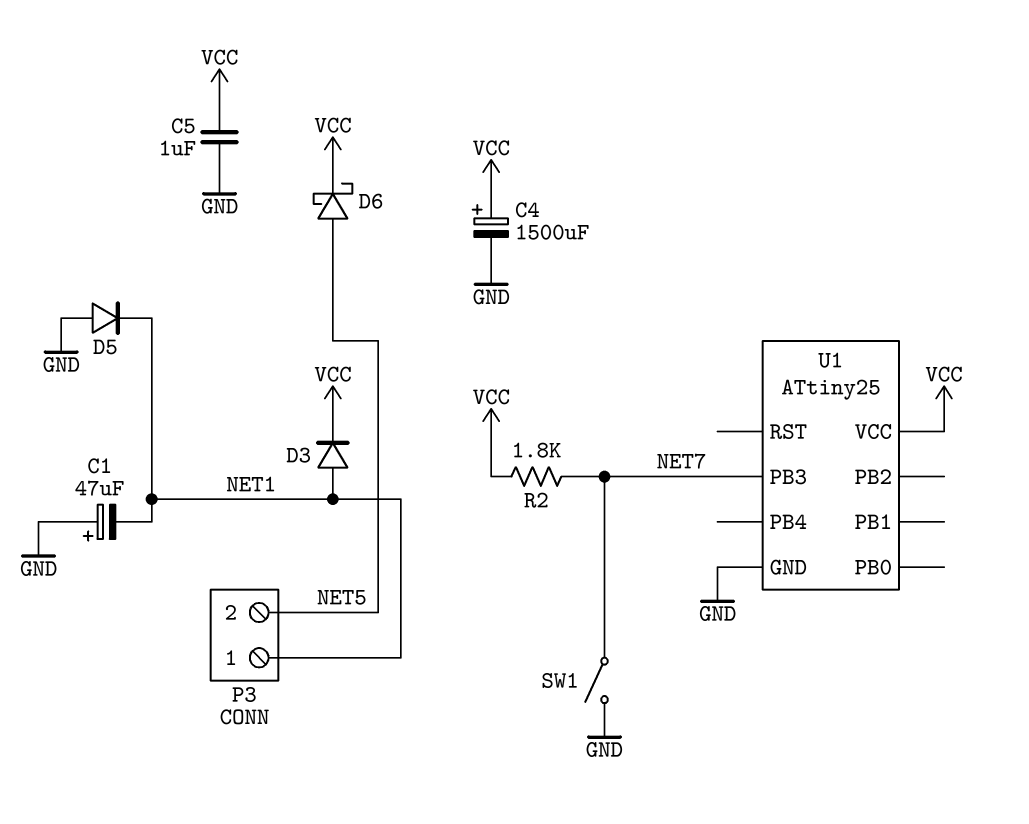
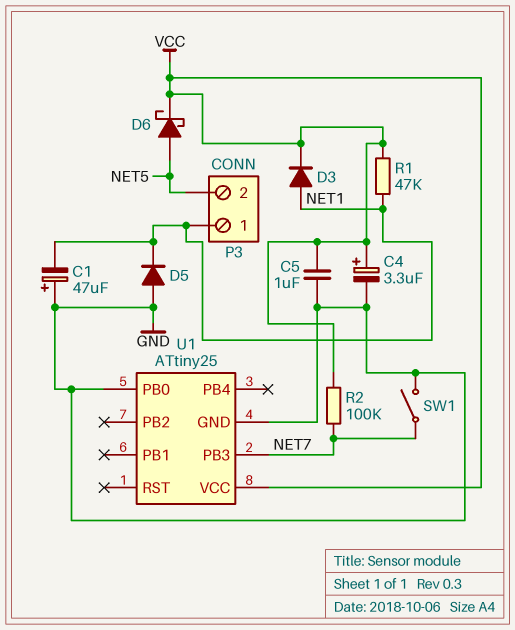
C4: 1500uF (plus VCC, minus GND) -> 3.3uF (plus VCC, minus GND)
R1: none -> 47k (NET1, VCC)
R2: 1.8k (NET7, VCC) -> 100k (NET7, VCC)
U1 pin PB0: none -> GND

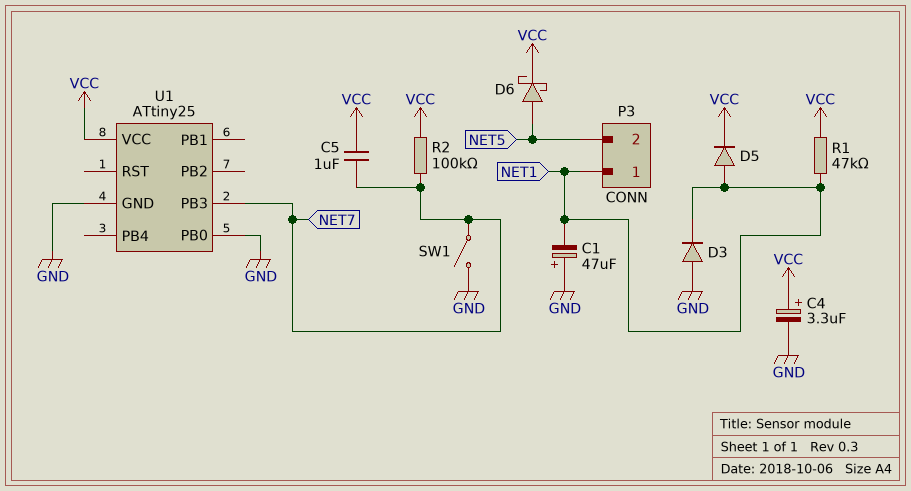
C5: 1uF (GND, VCC) -> 1uF (NET7, VCC)
D3: diode (A NET1, K VCC) -> diode (A GND, K NET1)
D5: diode (A GND, K NET1) -> diode (A NET1, K VCC)

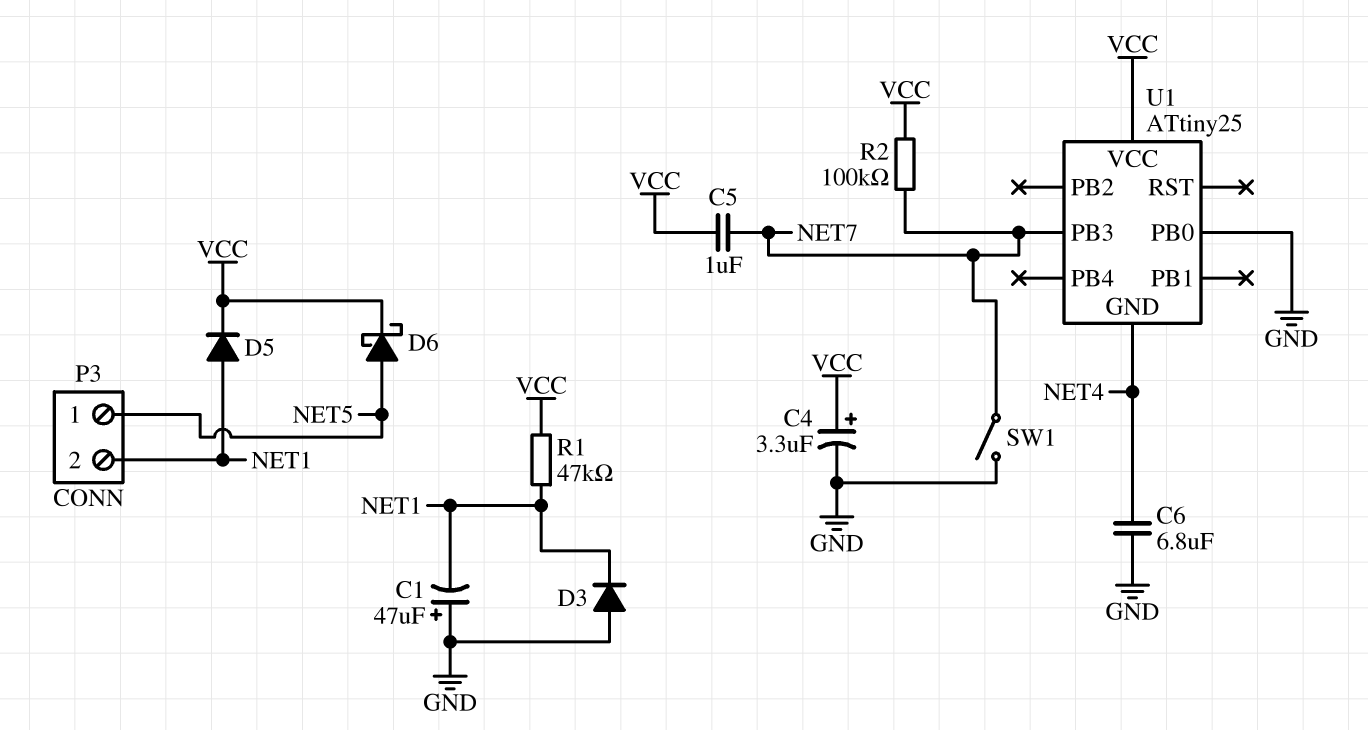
C6: none -> 6.8uF (GND, NET4)
P3 pin 1: NET1 -> NET5
P3 pin 2: NET5 -> NET1
U1 pin GND: GND -> NET4

